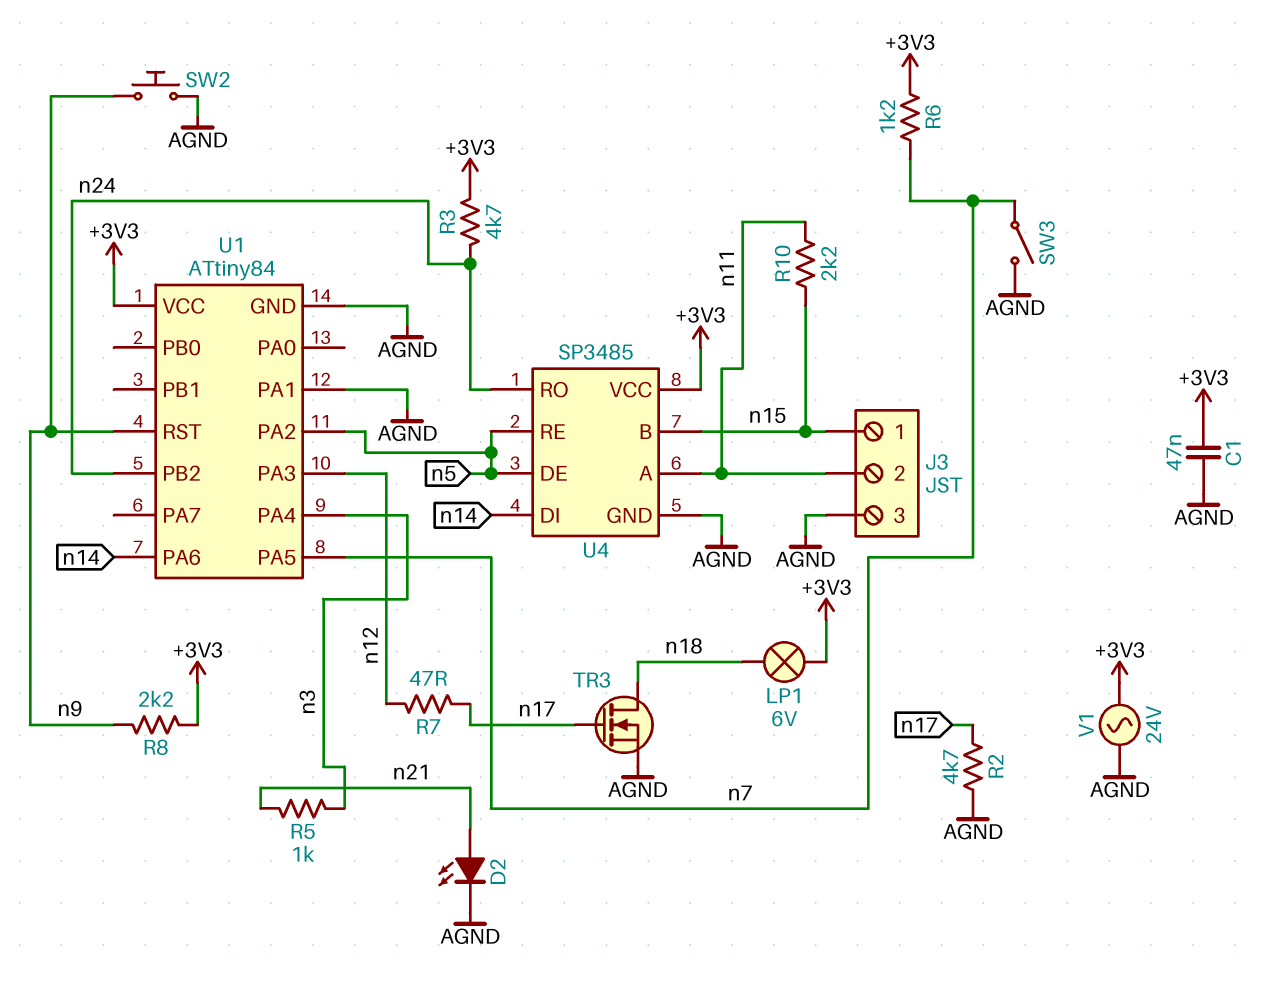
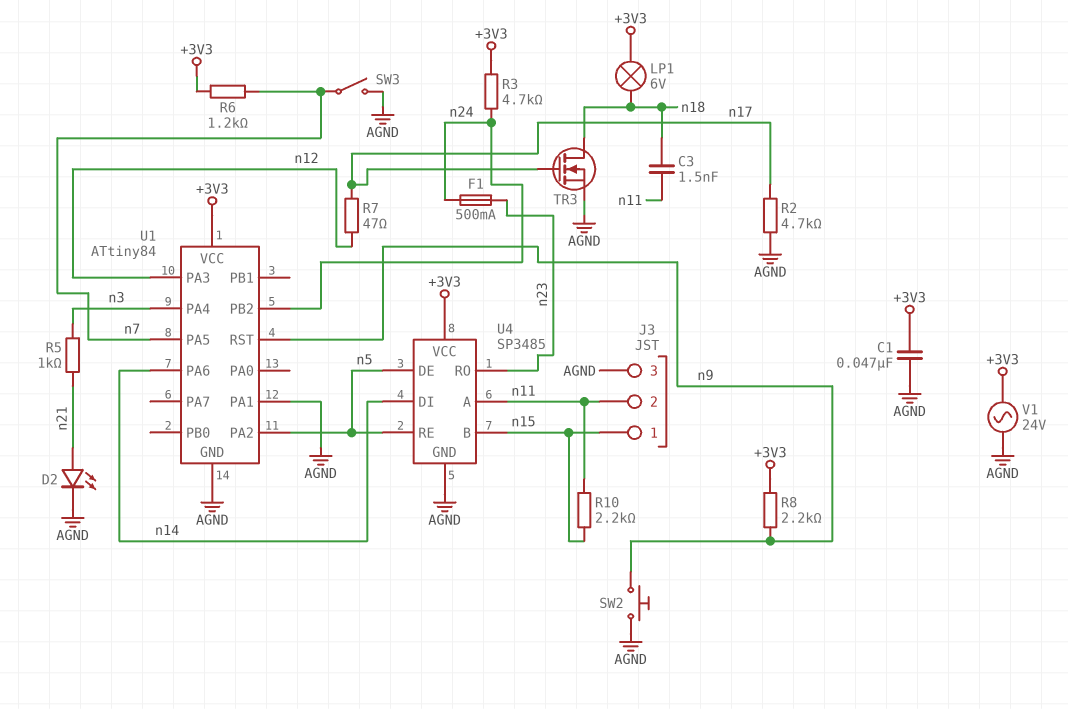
C3: none -> 1.5nF (n11, n18)
F1: none -> 500mA (n23, n24)
U4 pin RO: n24 -> n23

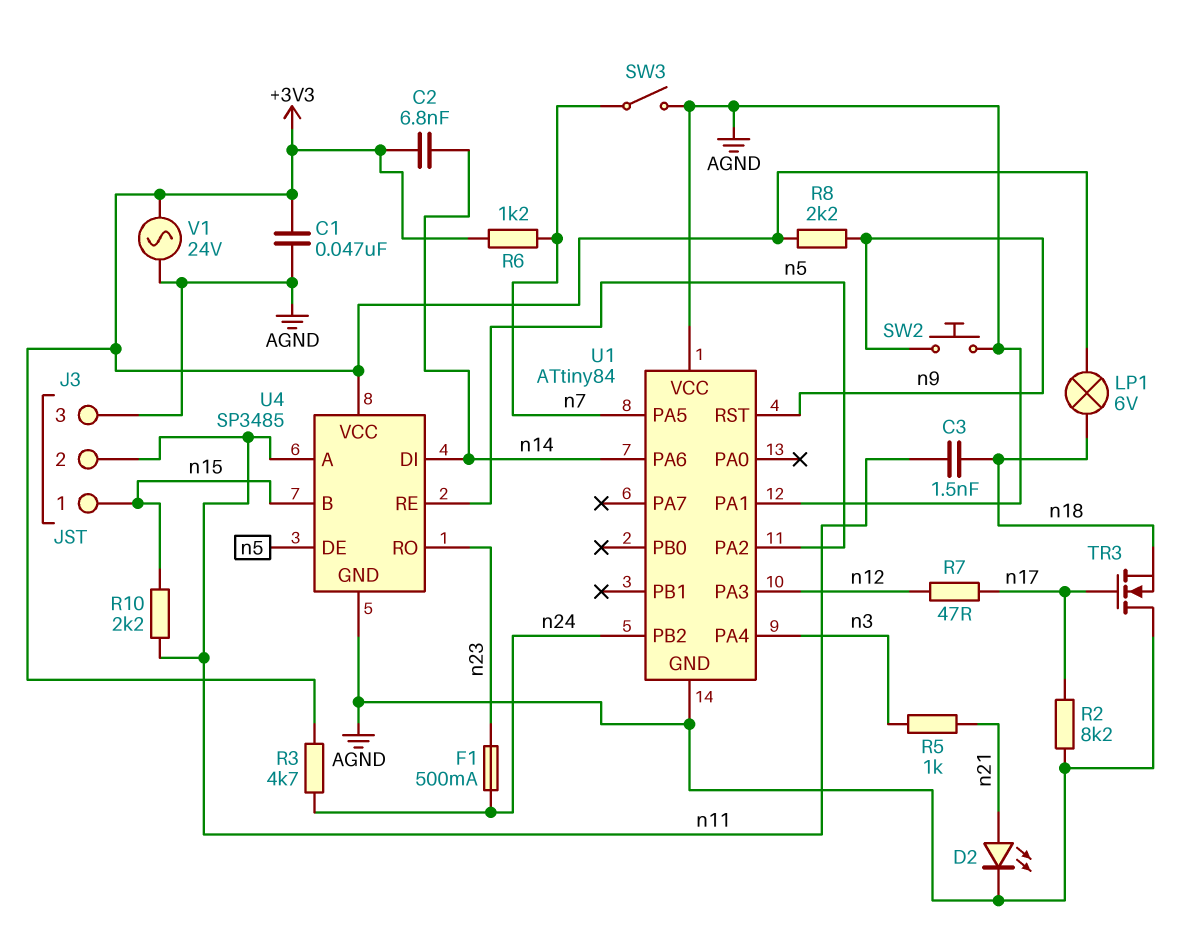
C2: none -> 6.8nF (+3V3, n14)
R2: 4.7k (AGND, n17) -> 8.2k (AGND, n17)
TR3: NMOS (G n17, D n18, S AGND) -> NMOS (G n17, D AGND, S n18)
U1 pin VCC: +3V3 -> AGND

